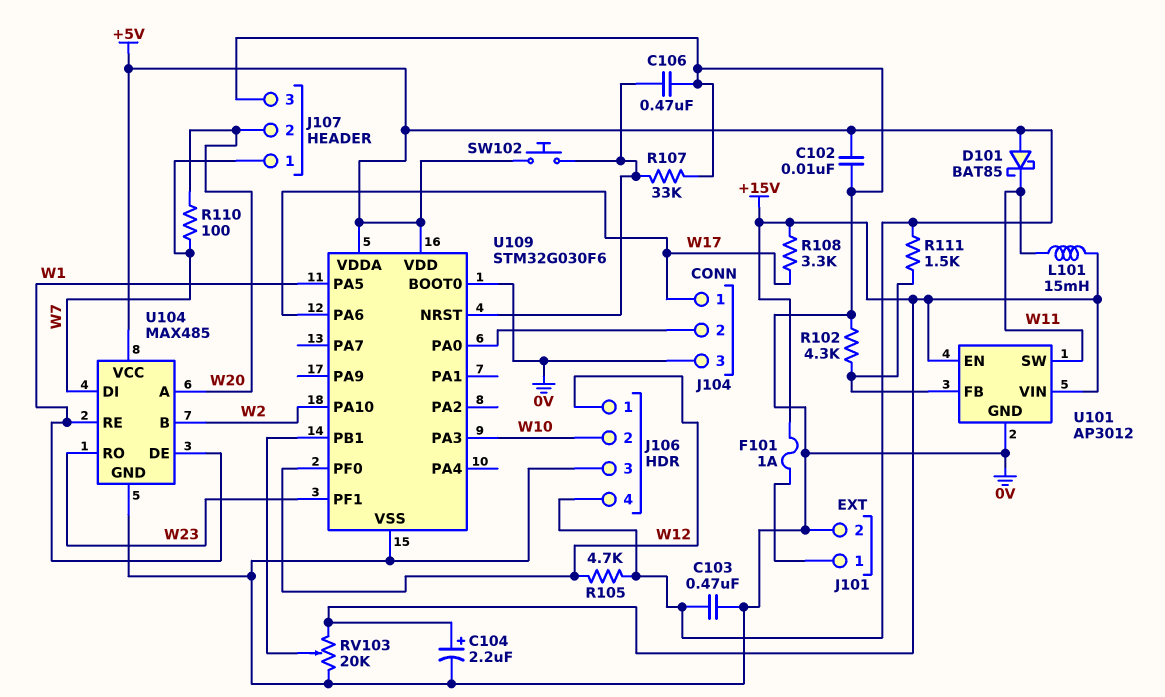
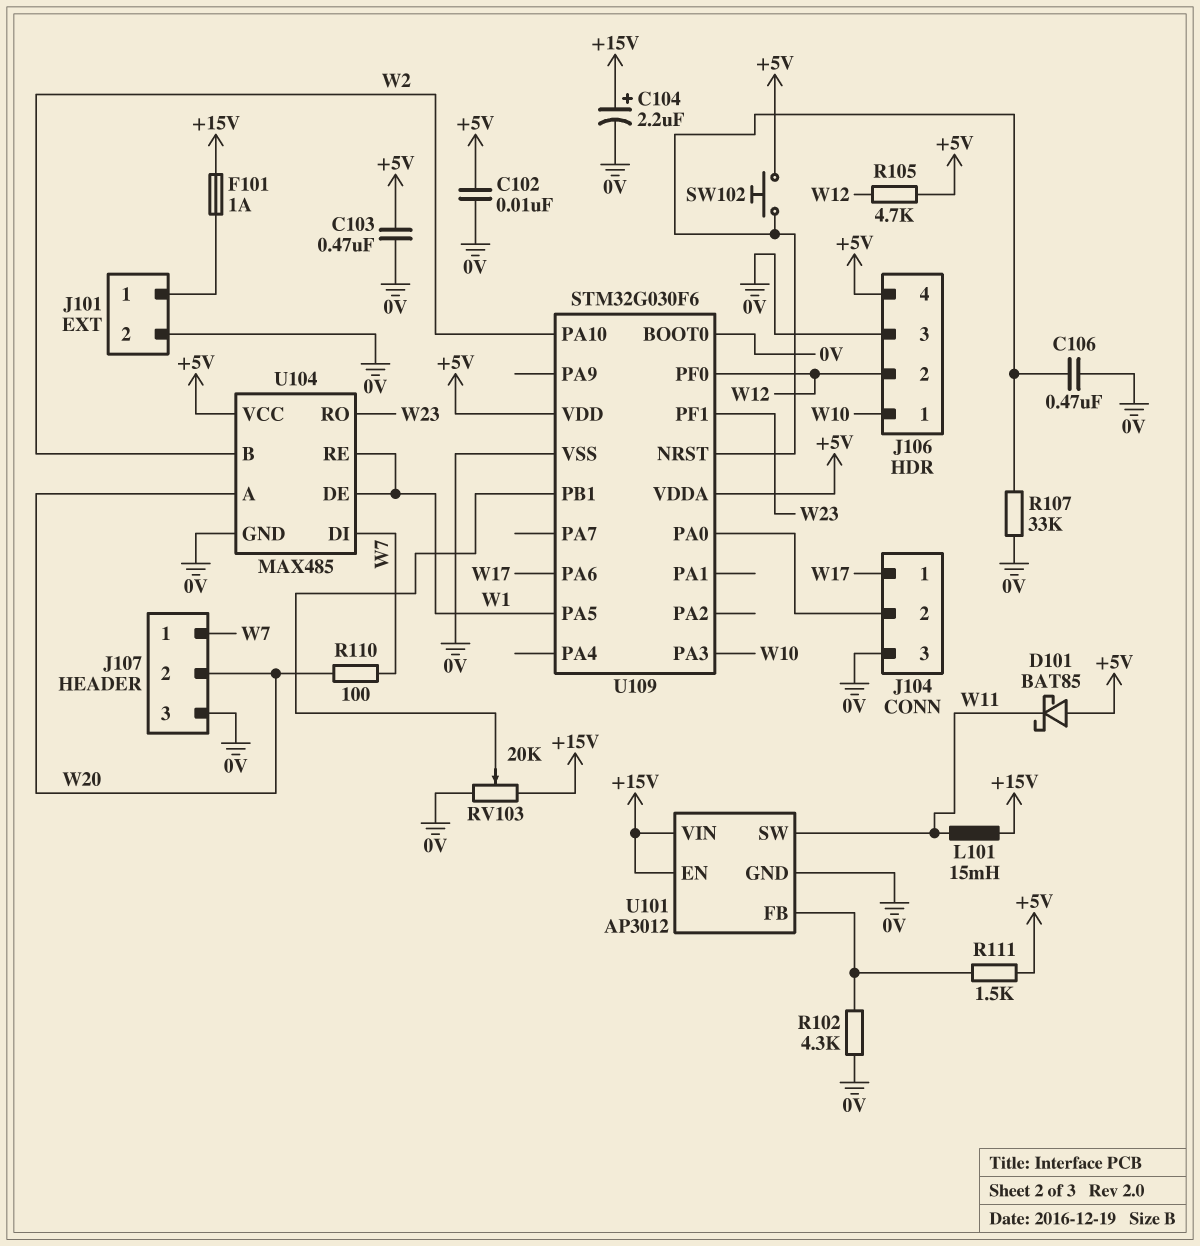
J106 pin 1: W12 -> W10
J106 pin 2: W10 -> W12
R108: 3.3k (+15V, W17) -> none

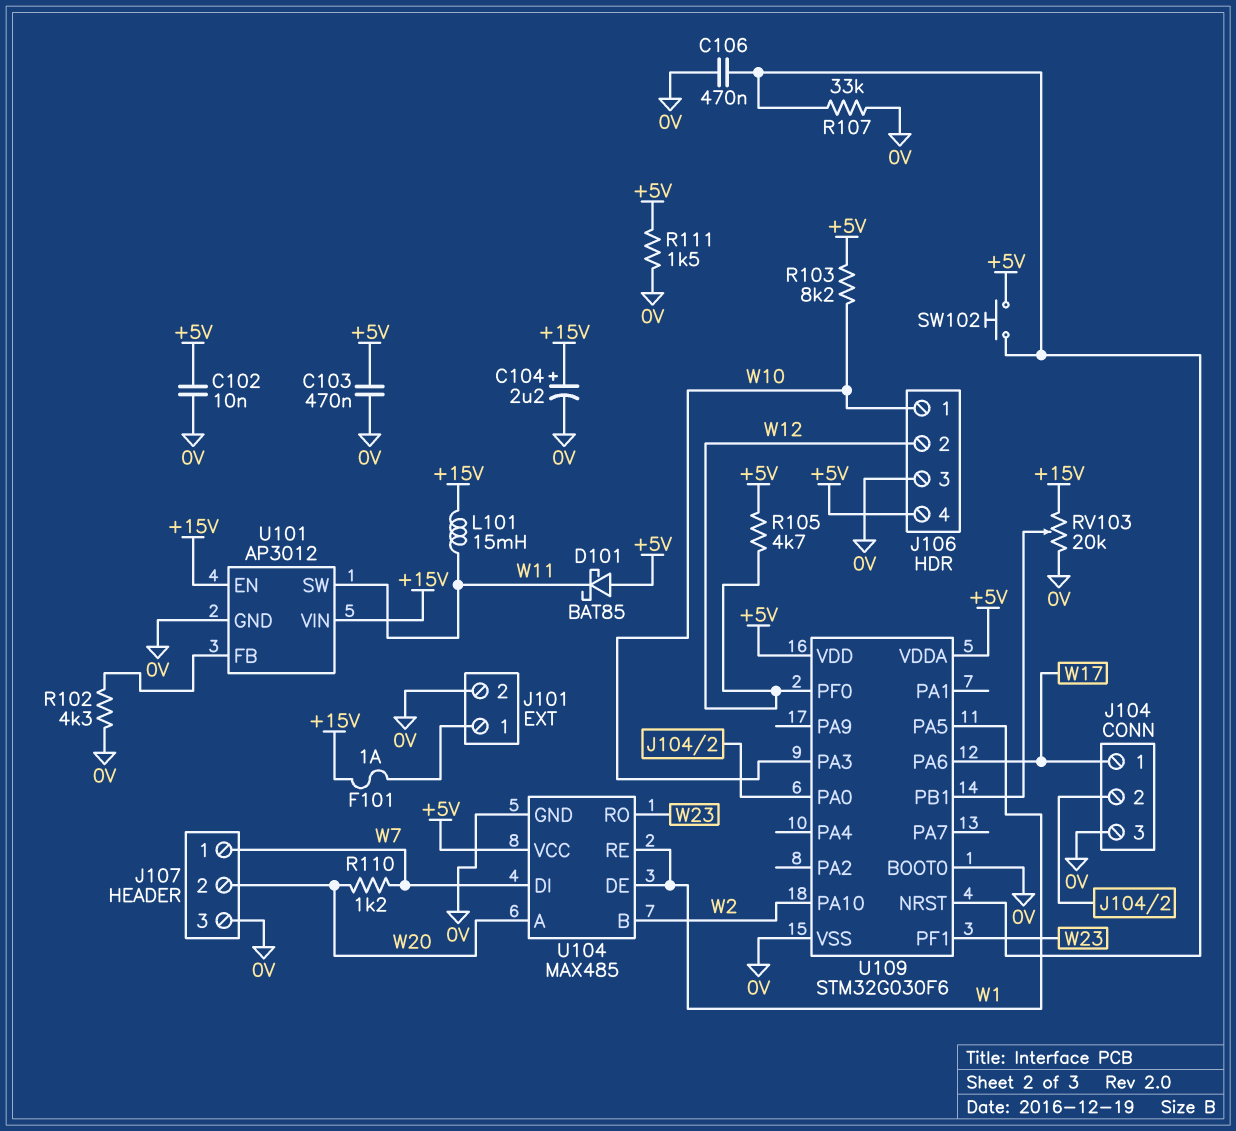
R103: none -> 8.2k (+5V, W10)
R110: 100 (W7, W20) -> 1.2k (W7, W20)
R111: 1.5k (+5V, U101/FB) -> 1.5k (+5V, 0V)

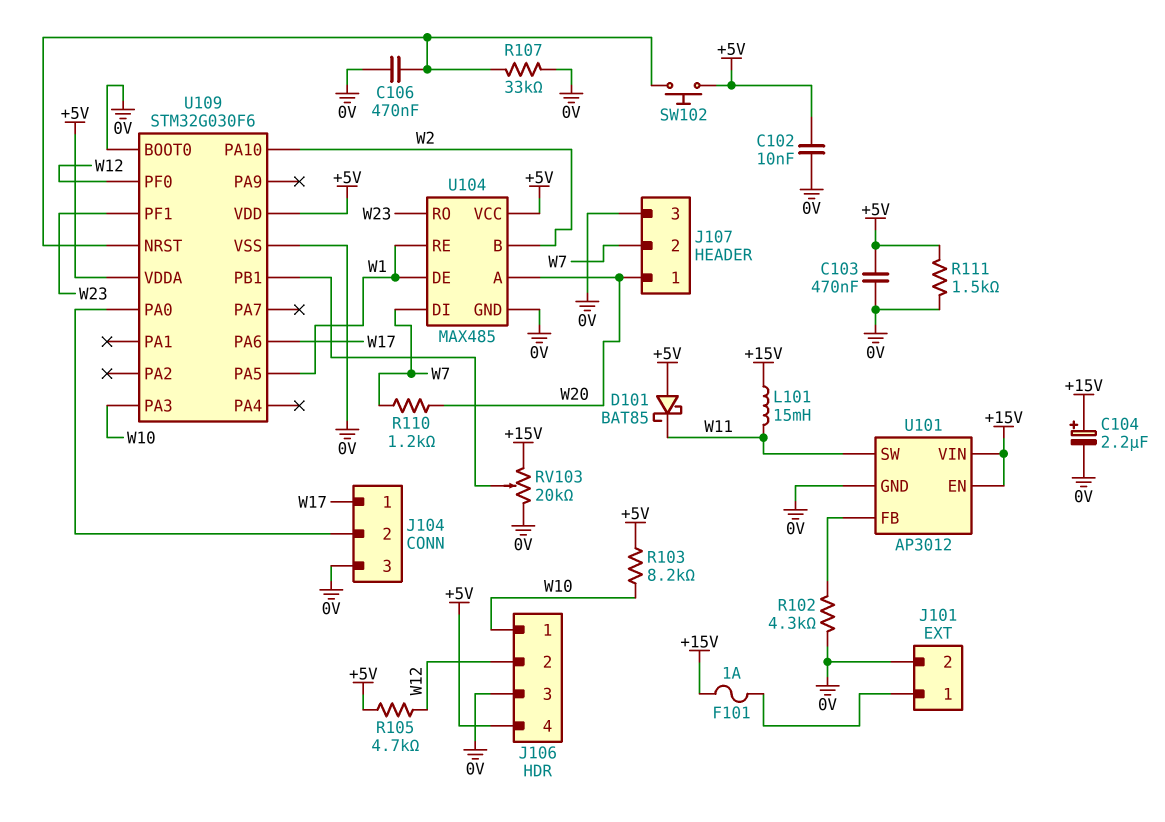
J107 pin 1: W7 -> W20
J107 pin 2: W20 -> W7

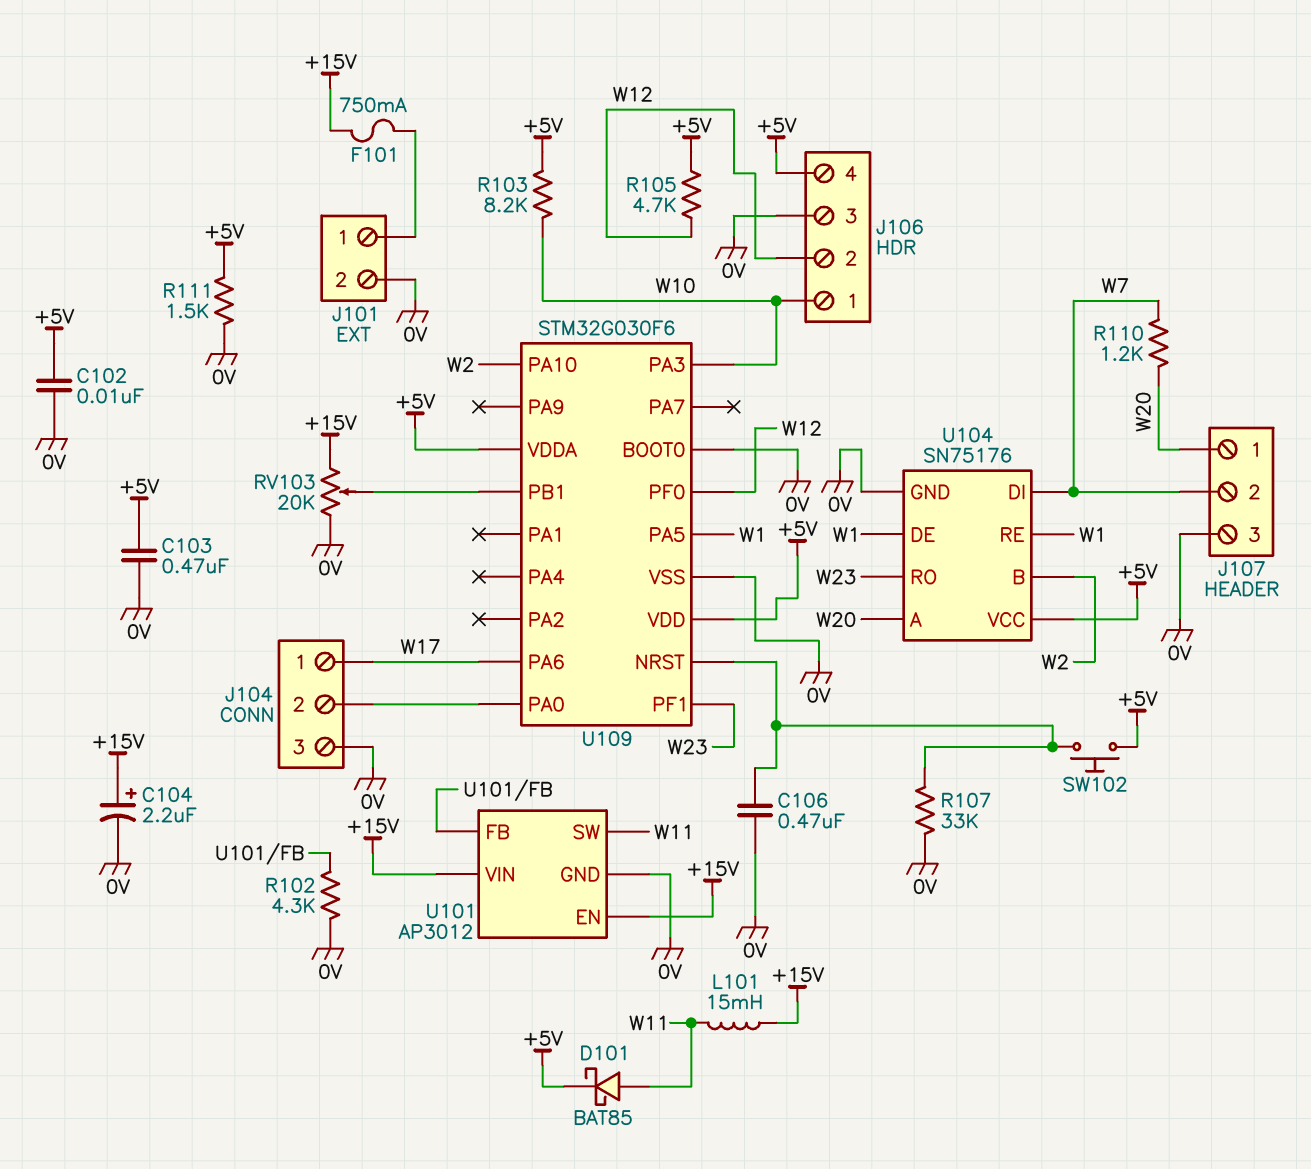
D101: schottky BAT85 (A +5V, K W11) -> schottky BAT85 (A W11, K +5V)
F101: 1A (+15V, J101/1) -> 750mA (+15V, J101/1)
U104: MAX485 -> SN75176

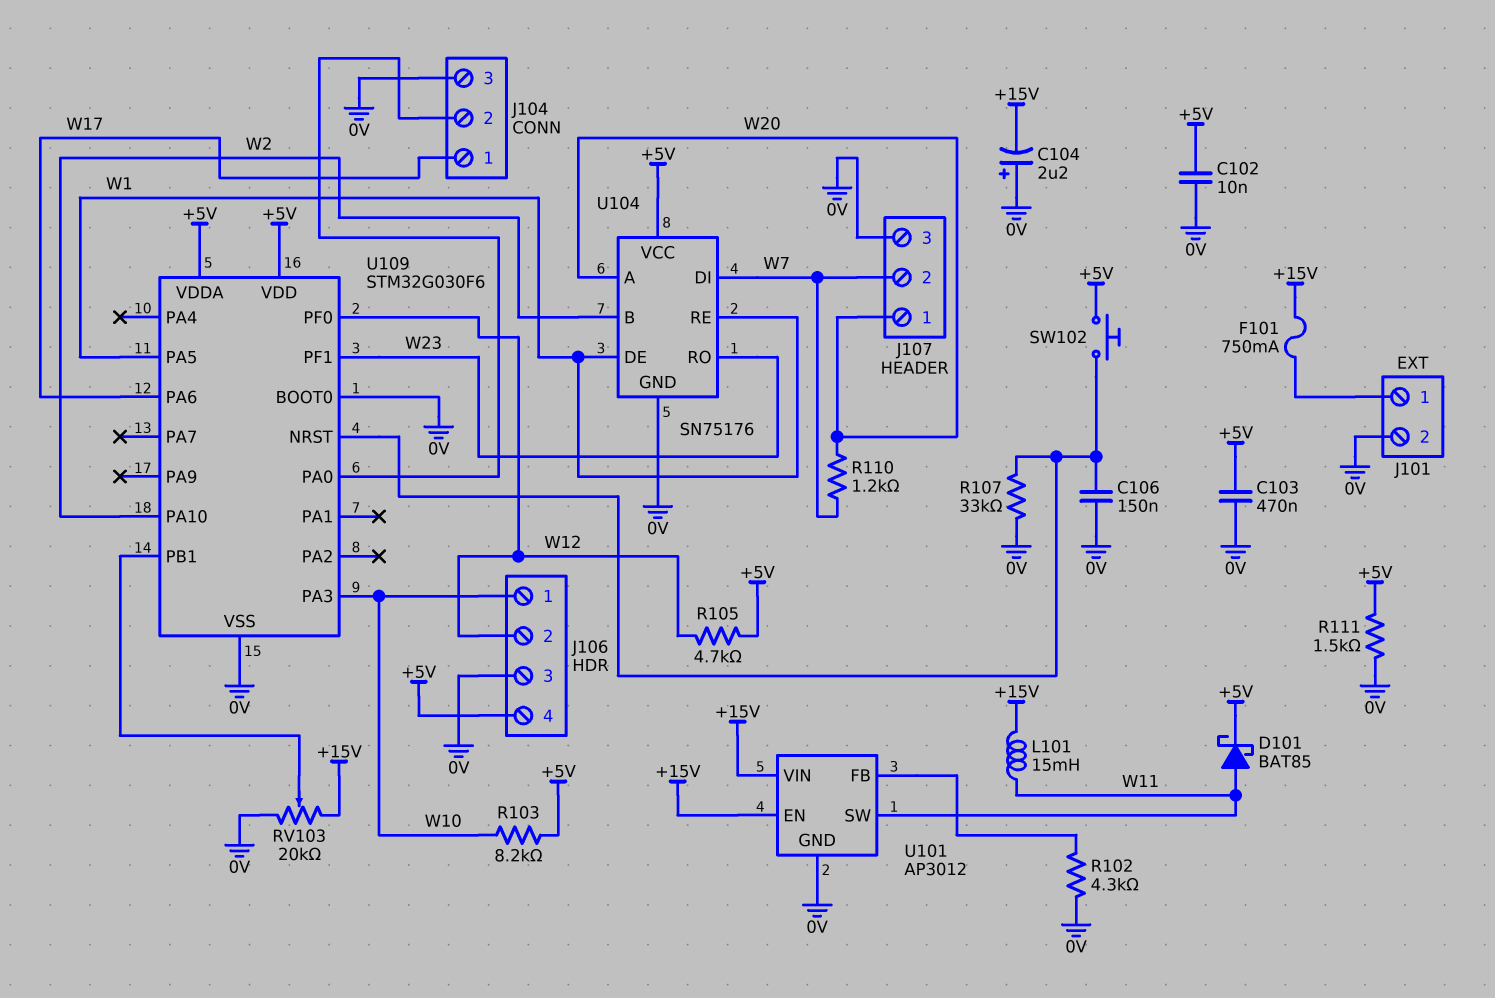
C104: 2.2uF (plus +15V, minus 0V) -> 2.2uF (plus 0V, minus +15V)
C106: 470nF (0V, U109/NRST) -> 150nF (0V, U109/NRST)

